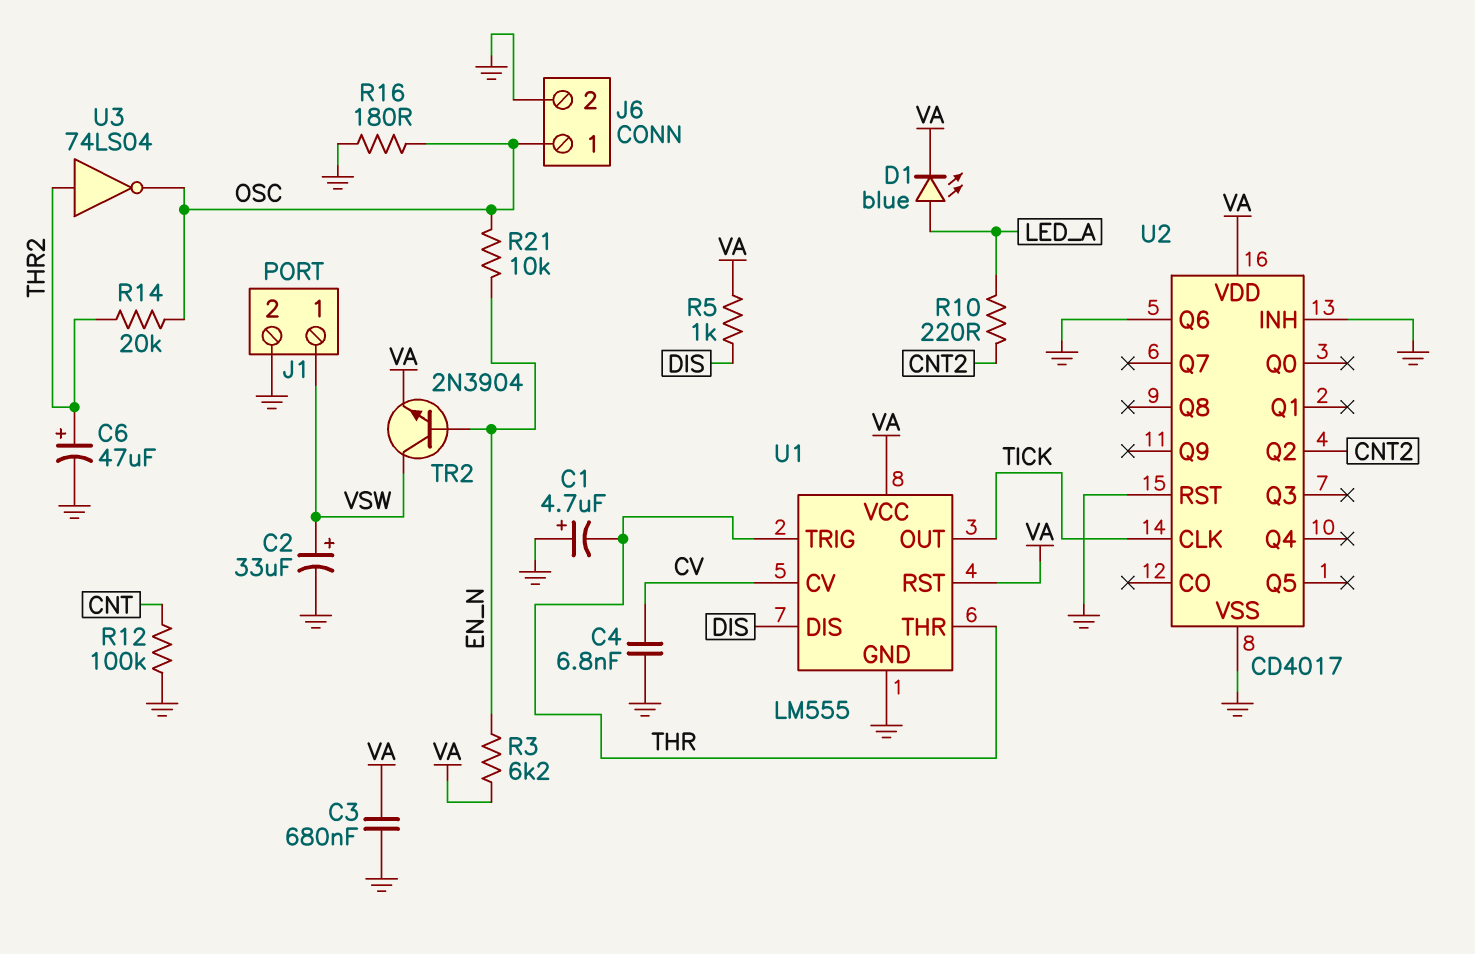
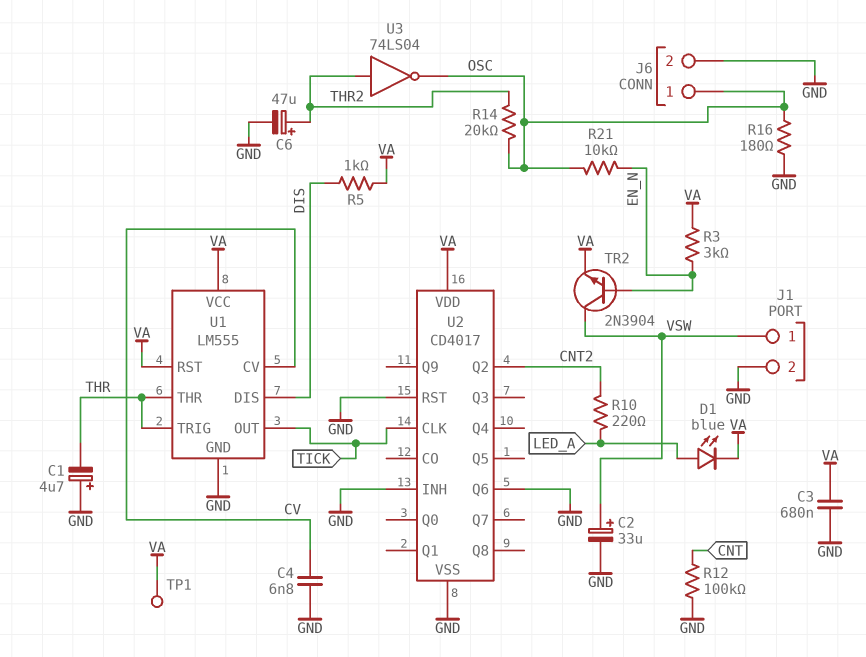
R3: 6.2k (EN_N, VA) -> 3k (EN_N, VA)
TP1: none -> test point (VA)

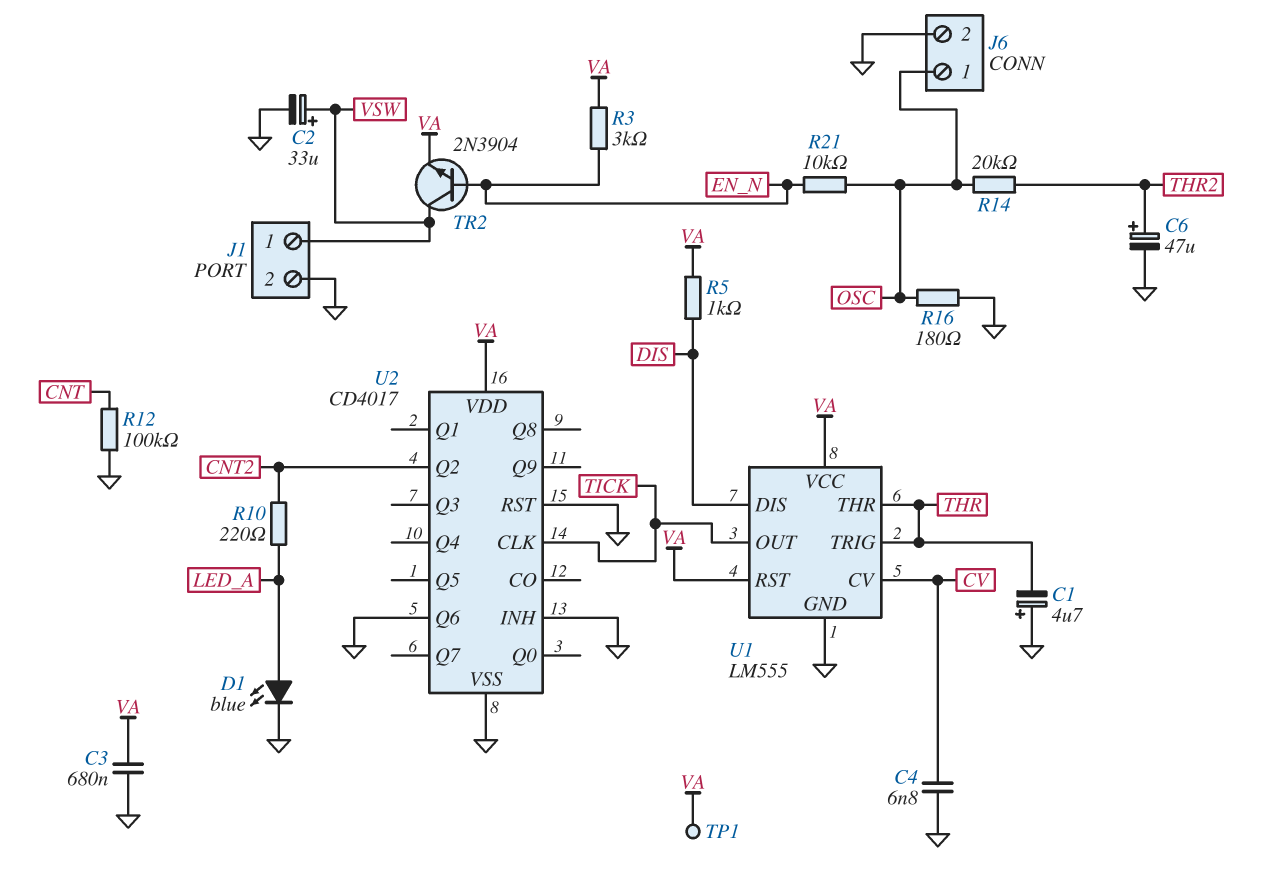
D1: LED blue (A LED_A, K VA) -> LED blue (A LED_A, K GND)
U3: NOT 74LS04 (in THR2, out OSC) -> none

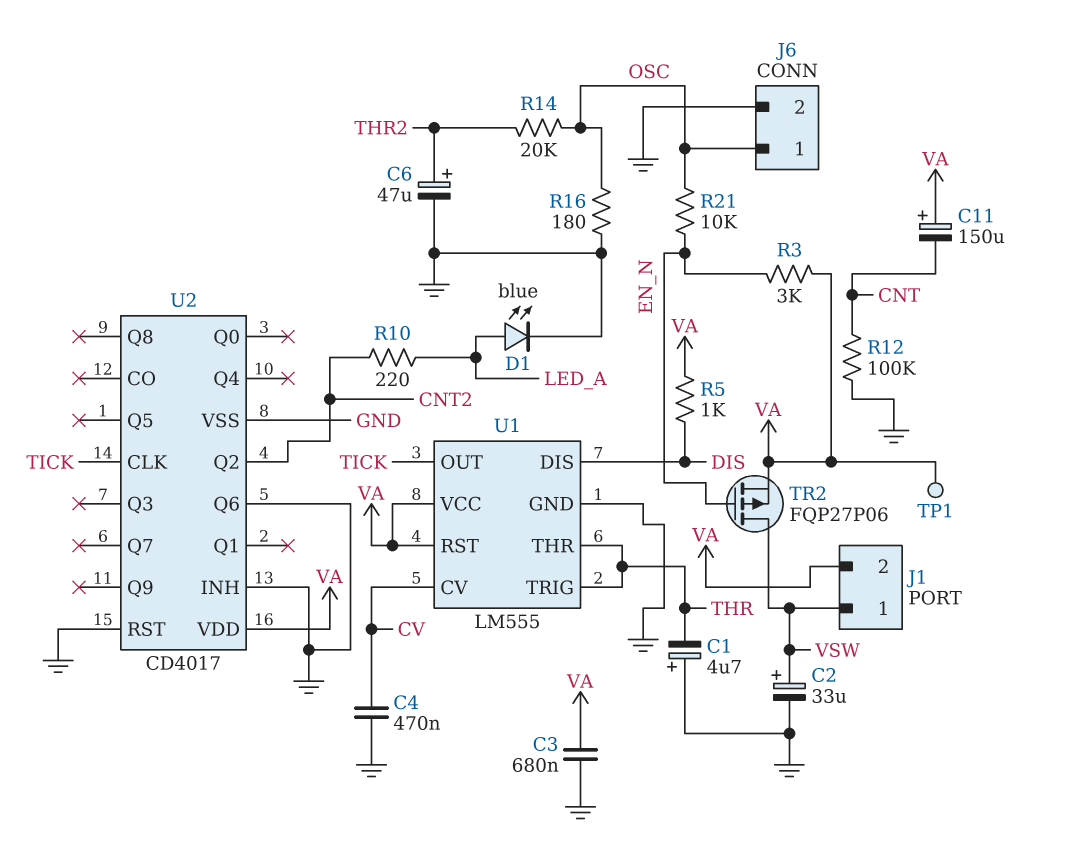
C4: 6.8nF (CV, GND) -> 470nF (CV, GND)
C11: none -> 150uF (plus VA, minus CNT)
J1 pin 2: GND -> VA
TR2: NPN 2N3904 (B EN_N, C VSW, E VA) -> PMOS FQP27P06 (G EN_N, D VSW, S VA)

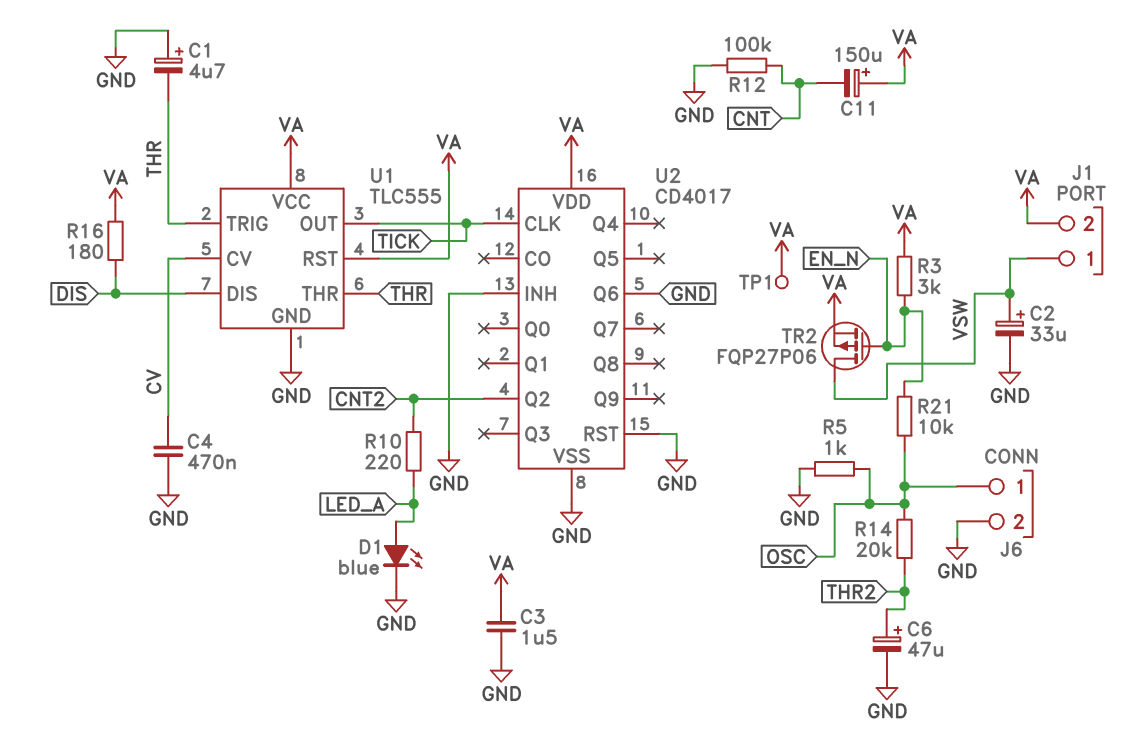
C3: 680nF (GND, VA) -> 1.5uF (GND, VA)
R5: 1k (DIS, VA) -> 1k (GND, OSC)
R16: 180 (GND, OSC) -> 180 (DIS, VA)
U1: LM555 -> TLC555

